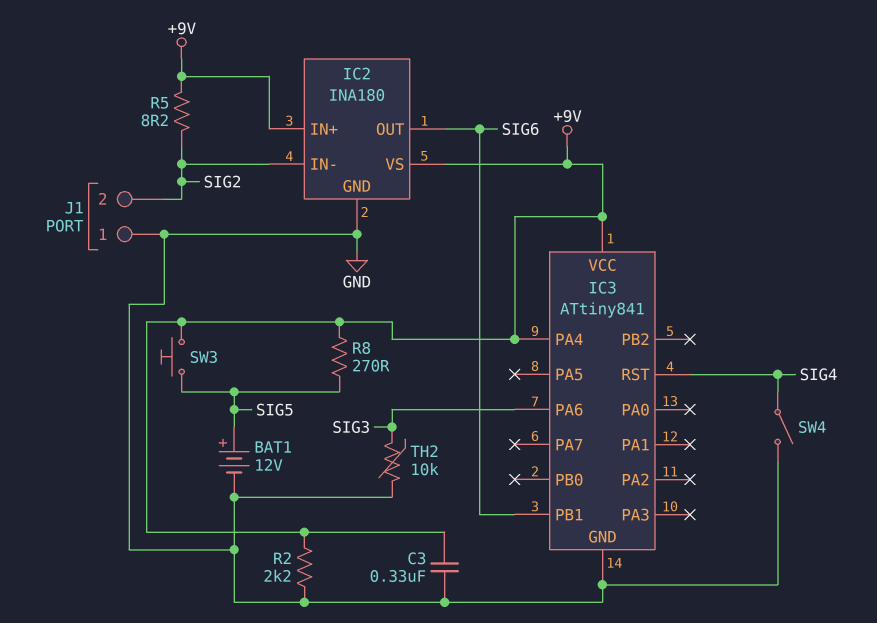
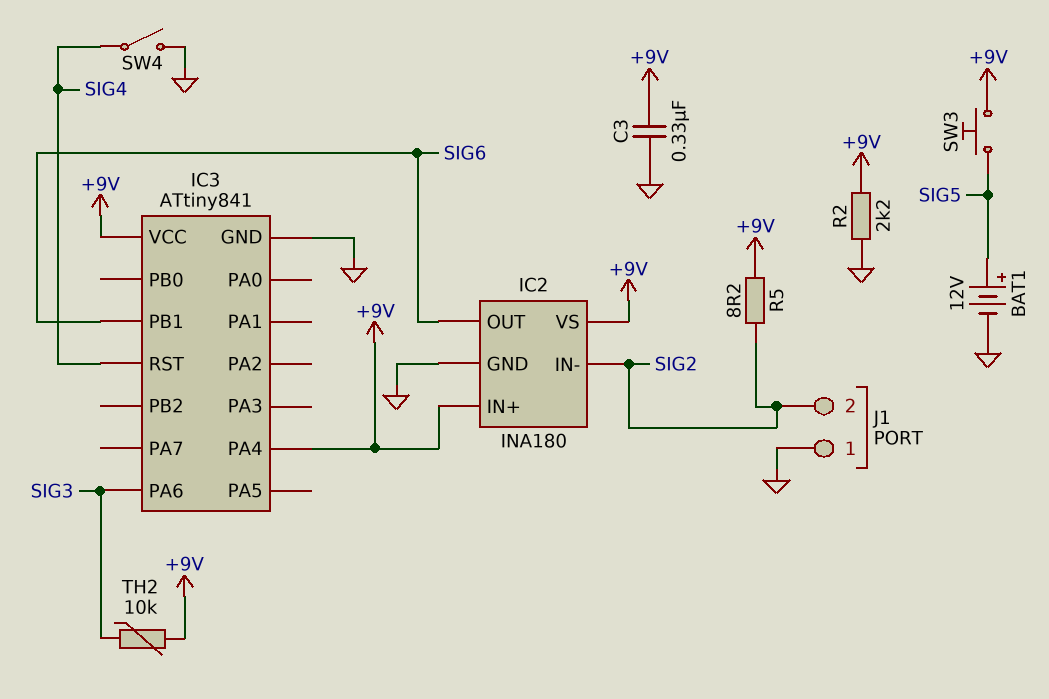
R8: 270 (+9V, SIG5) -> none
TH2: 10k (GND, SIG3) -> 10k (+9V, SIG3)

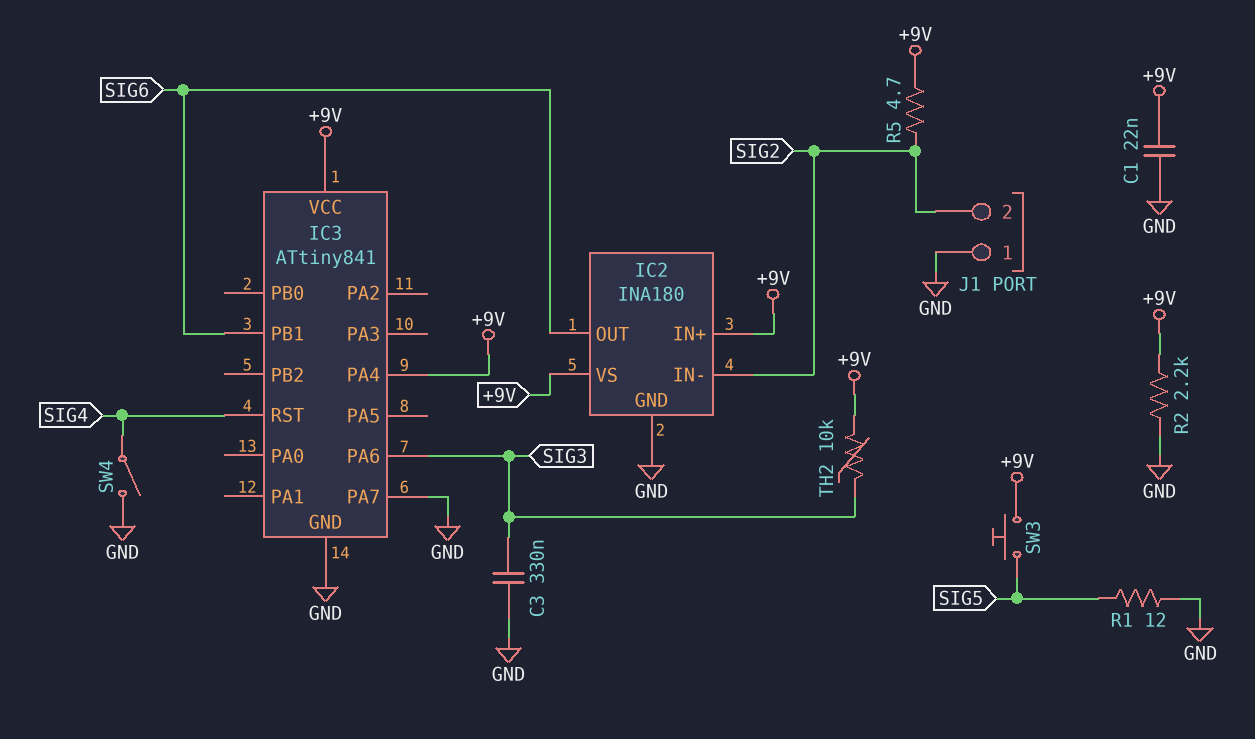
BAT1: 12V (plus SIG5, minus GND) -> none
C1: none -> 22nF (+9V, GND)
C3: 330nF (+9V, GND) -> 330nF (GND, SIG3)
IC3 pin PA7: none -> GND
R1: none -> 12 (GND, SIG5)
R5: 8.2 (+9V, SIG2) -> 4.7 (+9V, SIG2)

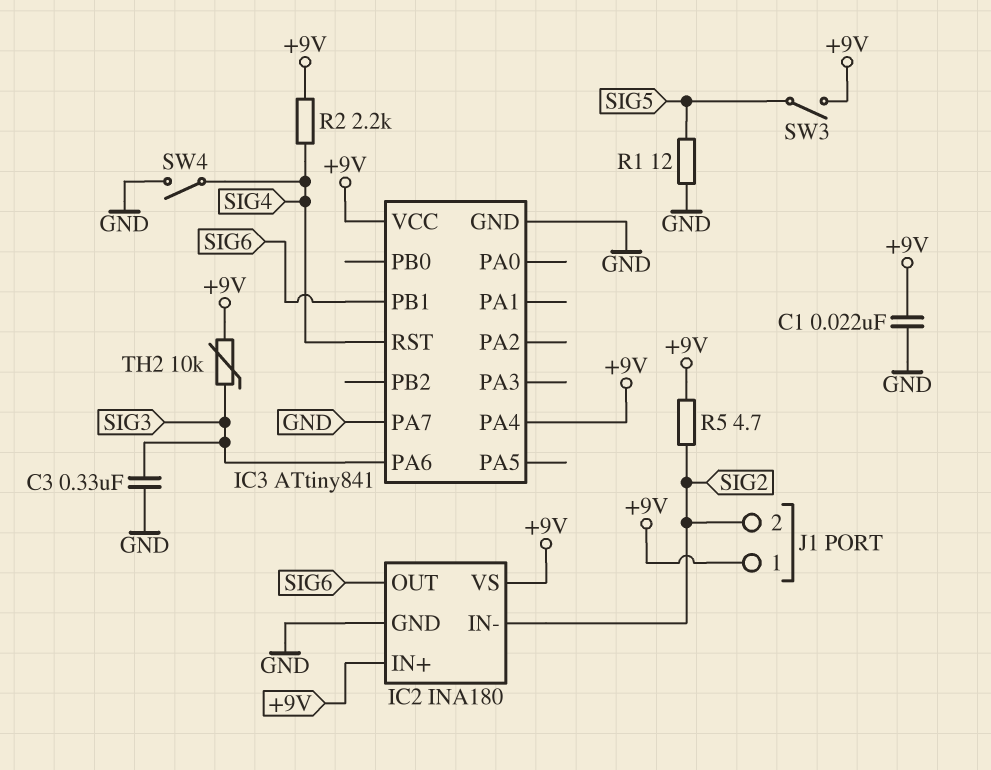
J1 pin 1: GND -> +9V
R2: 2.2k (+9V, GND) -> 2.2k (+9V, SIG4)
SW3: button (+9V, SIG5) -> switch (+9V, SIG5)

